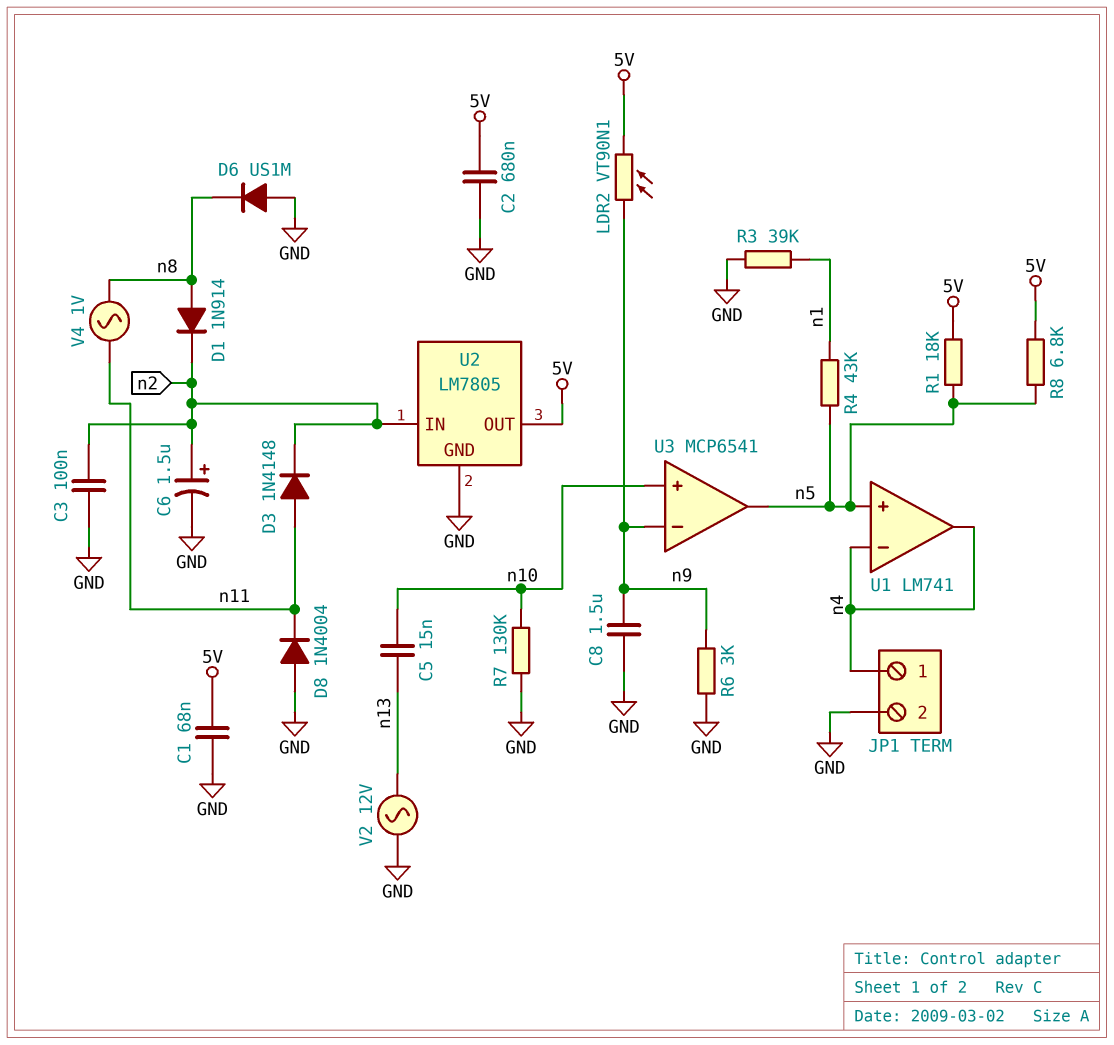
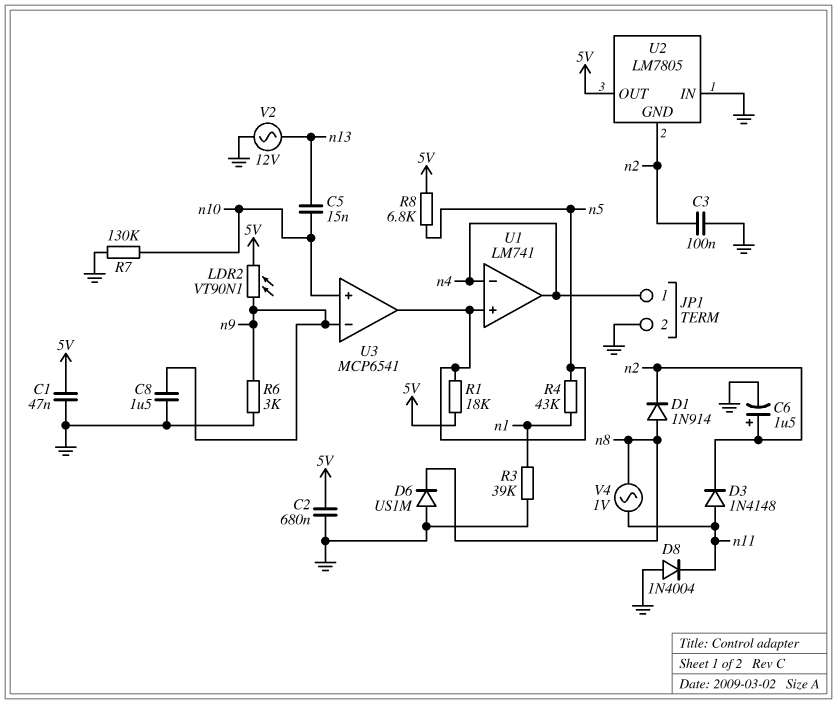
C1: 68nF (5V, GND) -> 47nF (5V, GND)
U2 pin GND: GND -> n2
U2 pin IN: n2 -> GND

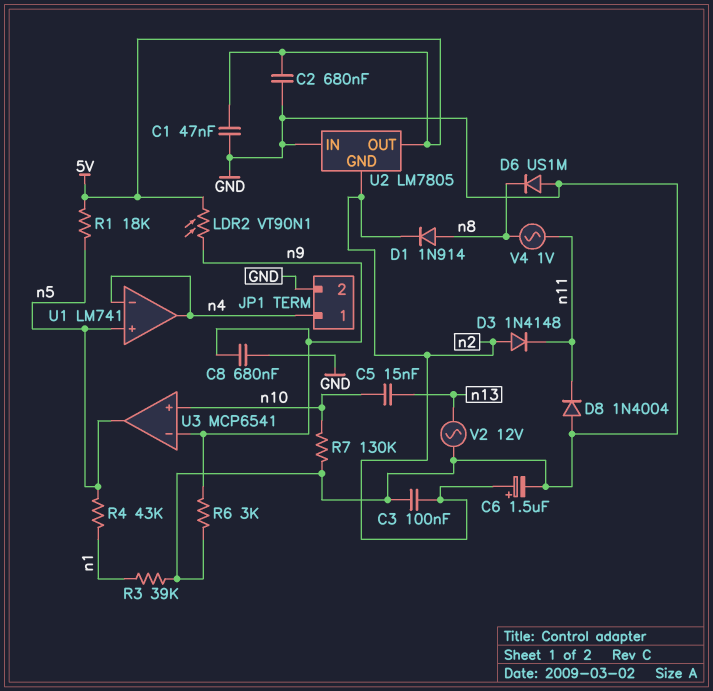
C8: 1.5uF (GND, n9) -> 680nF (GND, n9)
D3: diode 1N4148 (A n11, K n2) -> diode 1N4148 (A n2, K n11)
R8: 6.8k (5V, n5) -> none

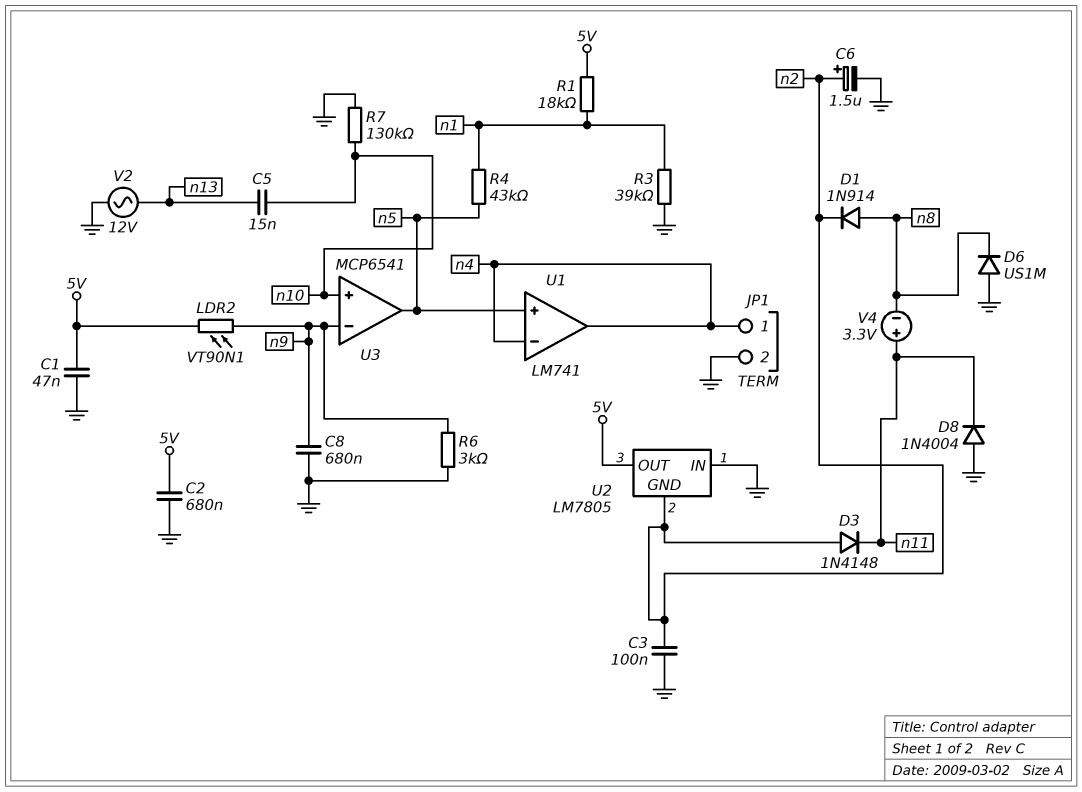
R1: 18k (5V, n5) -> 18k (5V, n1)
V4: AC 1V (n8, n11) -> 3.3V (plus n11, minus n8)

